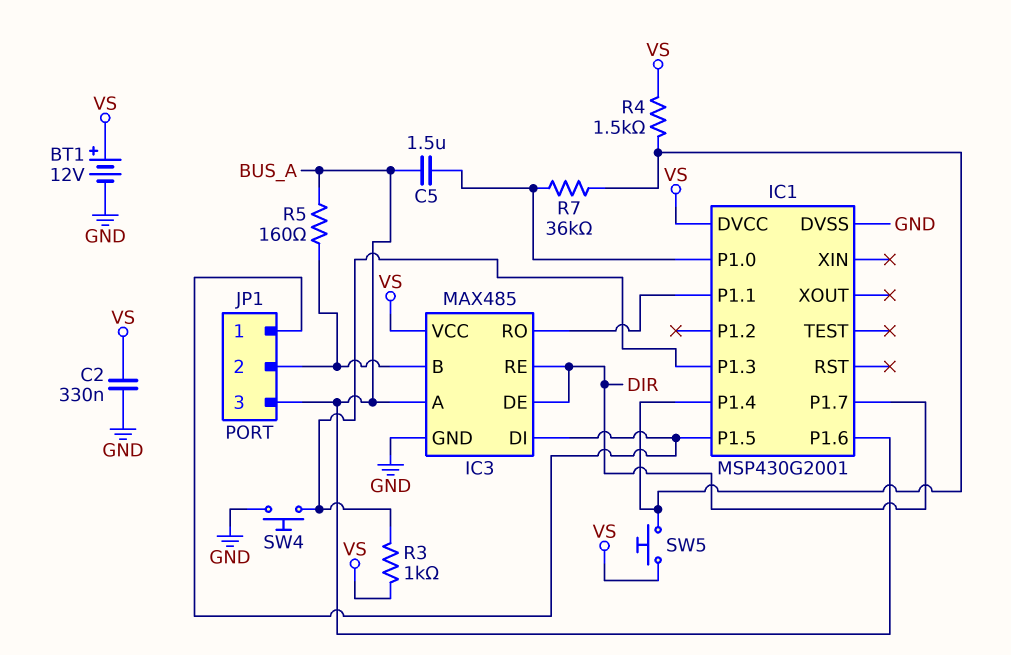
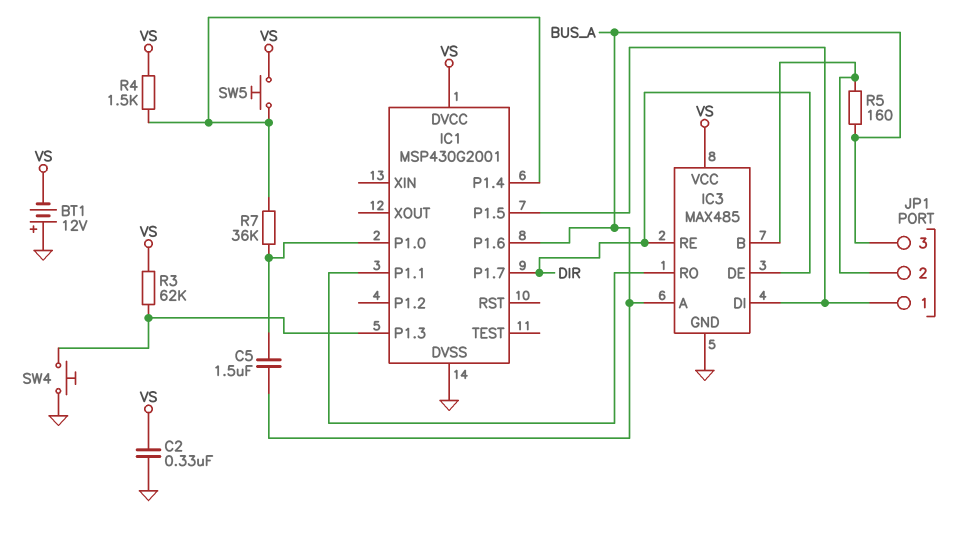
BT1: 12V (plus VS, minus GND) -> 12V (plus GND, minus VS)
R3: 1k (IC1/P1.3, VS) -> 62k (IC1/P1.3, VS)

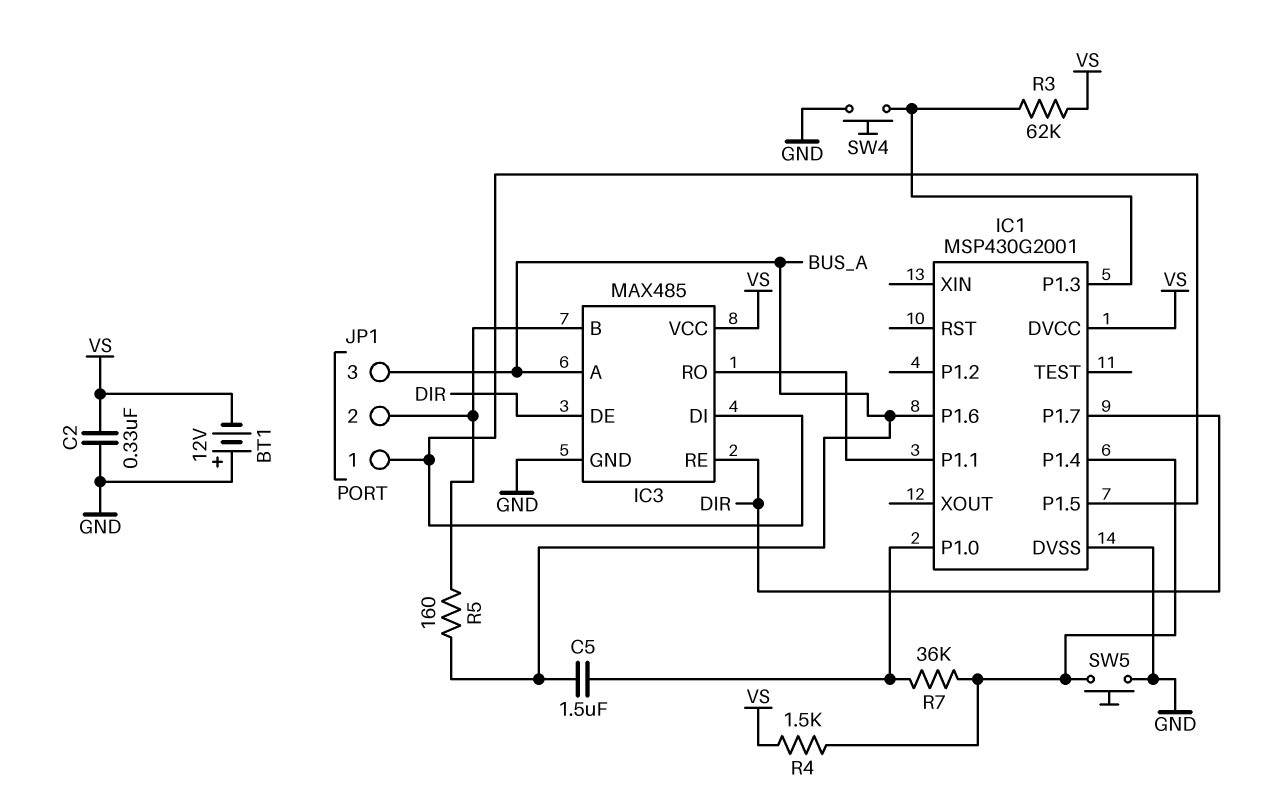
SW5: button (IC1/P1.4, VS) -> button (GND, IC1/P1.4)

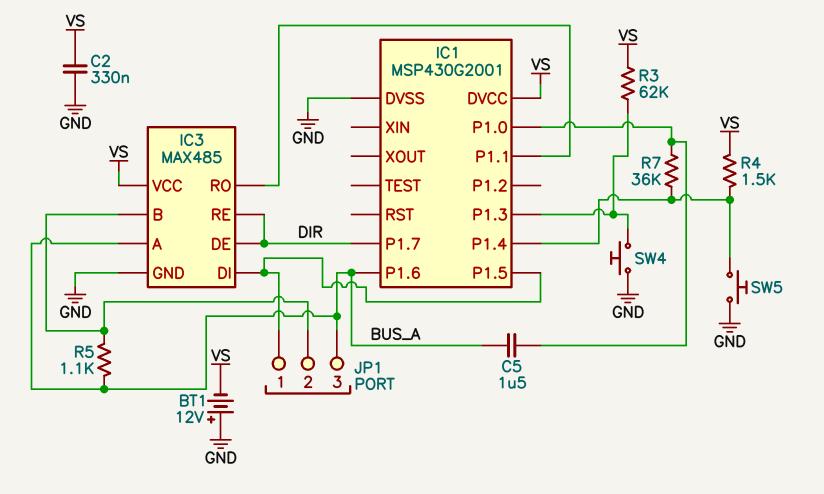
R5: 160 (BUS_A, IC3/B) -> 1.1k (BUS_A, IC3/B)

